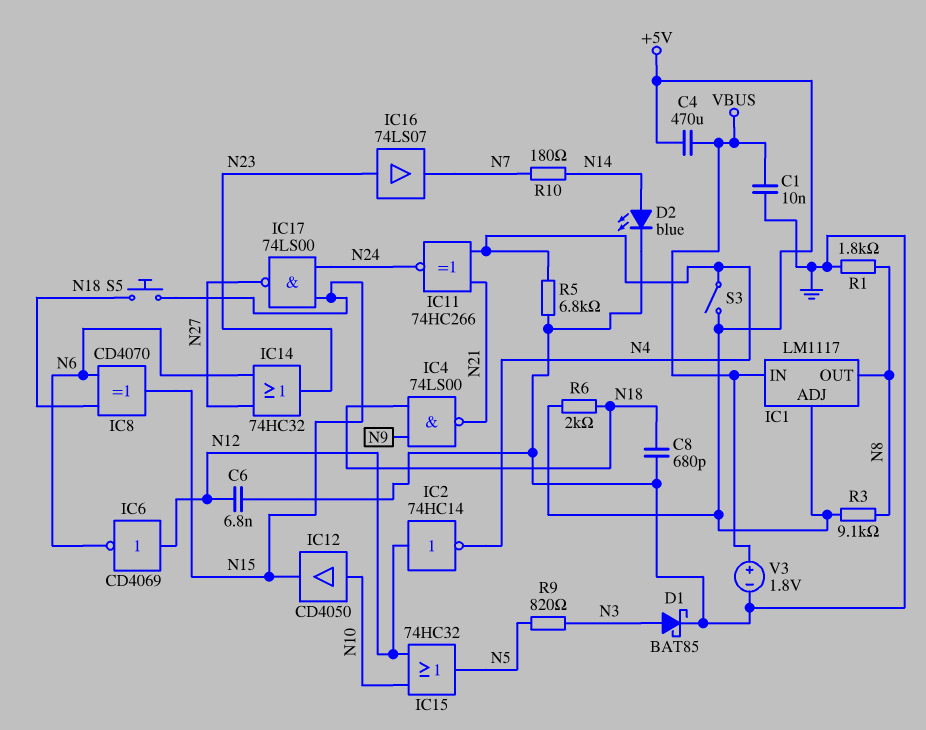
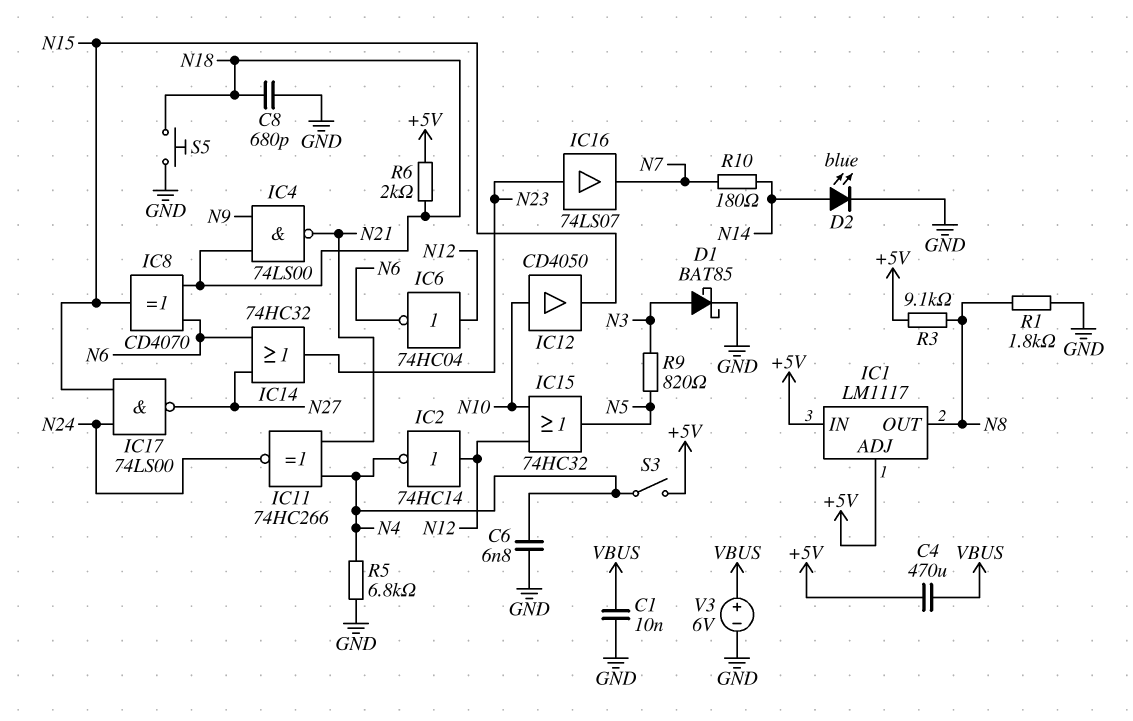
C6: 6.8nF (GND, N12) -> 6.8nF (GND, N4)
IC1 pin IN: VBUS -> +5V
IC6: NOT CD4069 (in N12, out N6) -> NOT 74HC04 (in N12, out N6)
S5: button (N15, N18) -> button (GND, N18)
V3: 1.8V (plus VBUS, minus GND) -> 6V (plus VBUS, minus GND)

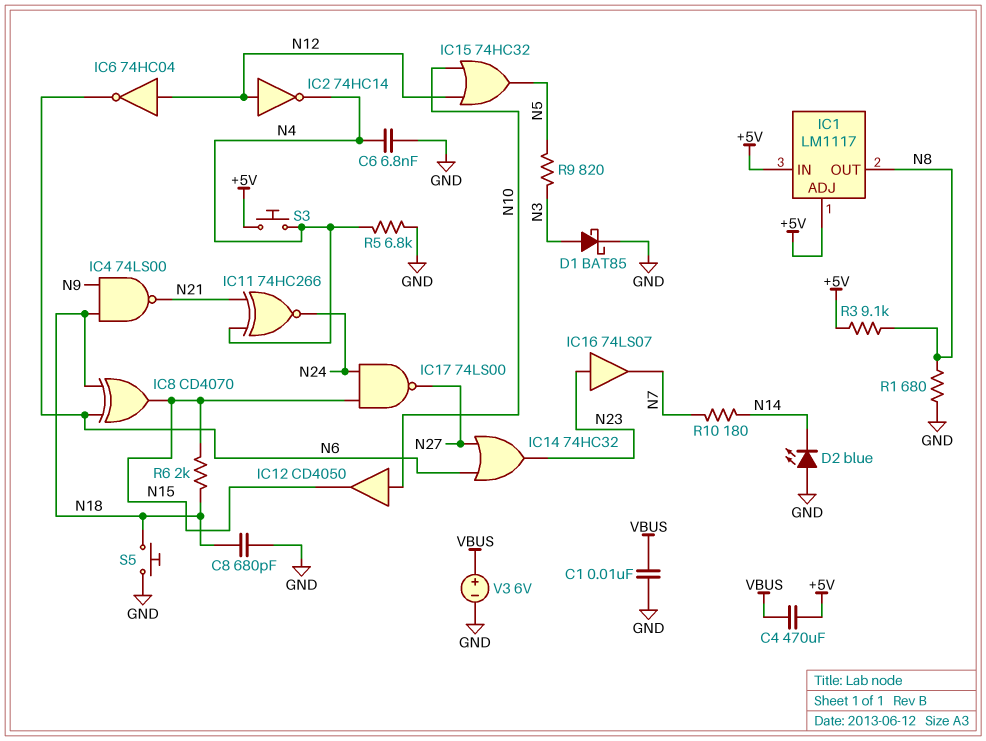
D2: LED blue (A N14, K GND) -> LED blue (A GND, K N14)
R1: 1.8k (GND, N8) -> 680 (GND, N8)
R6: 2k (+5V, N18) -> 2k (N15, N18)
S3: switch (+5V, N4) -> button (+5V, N4)

